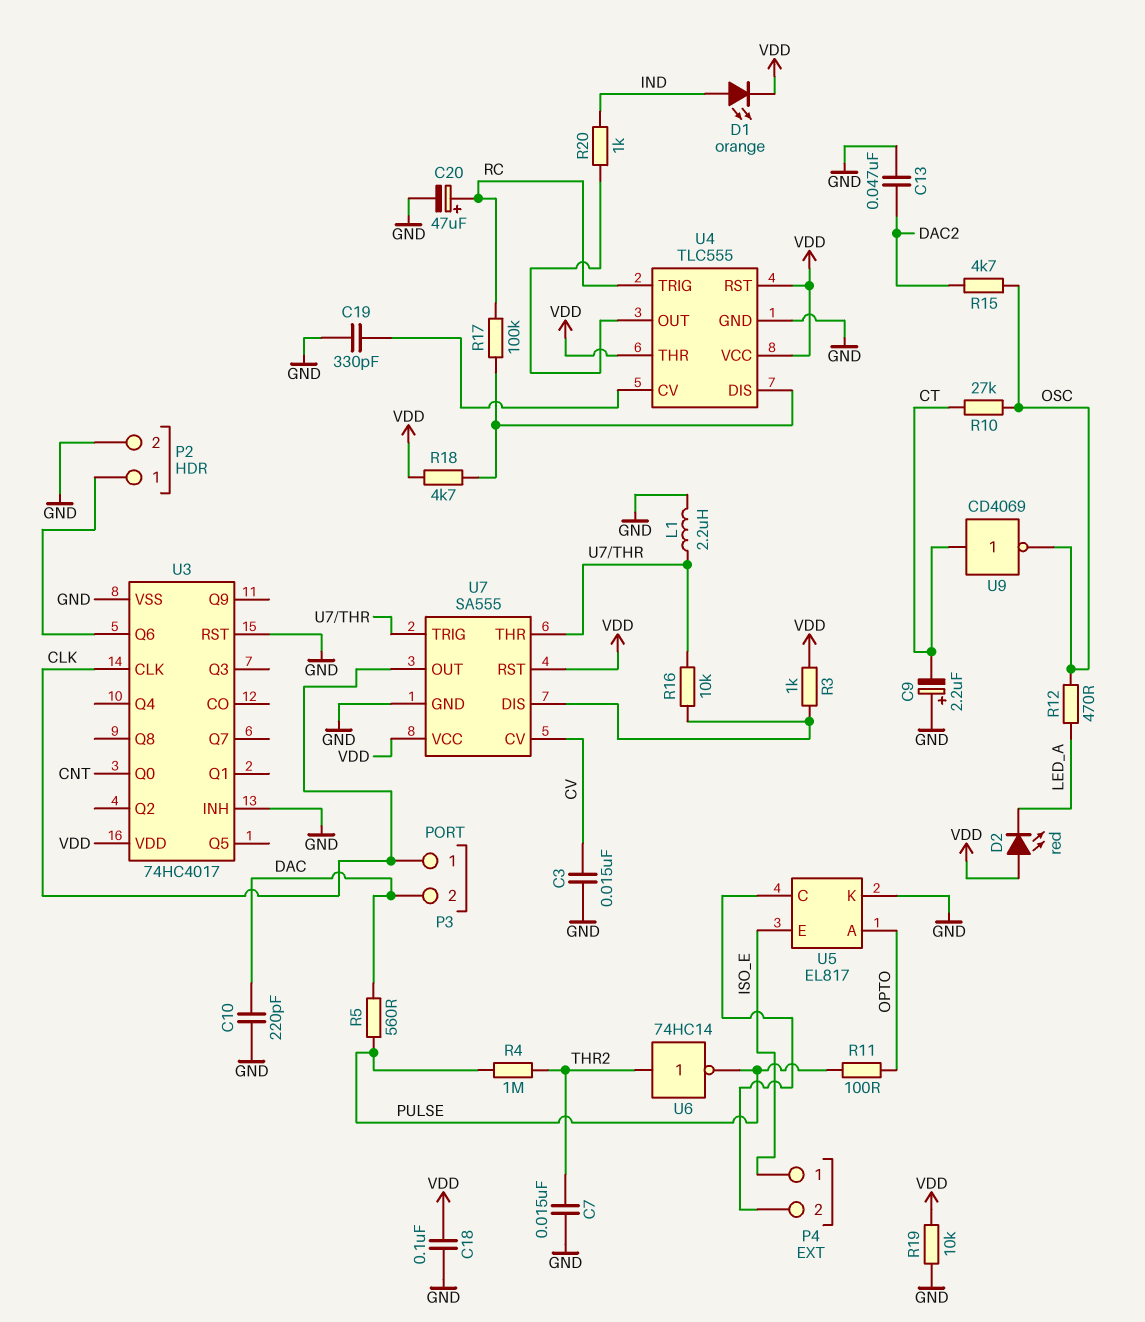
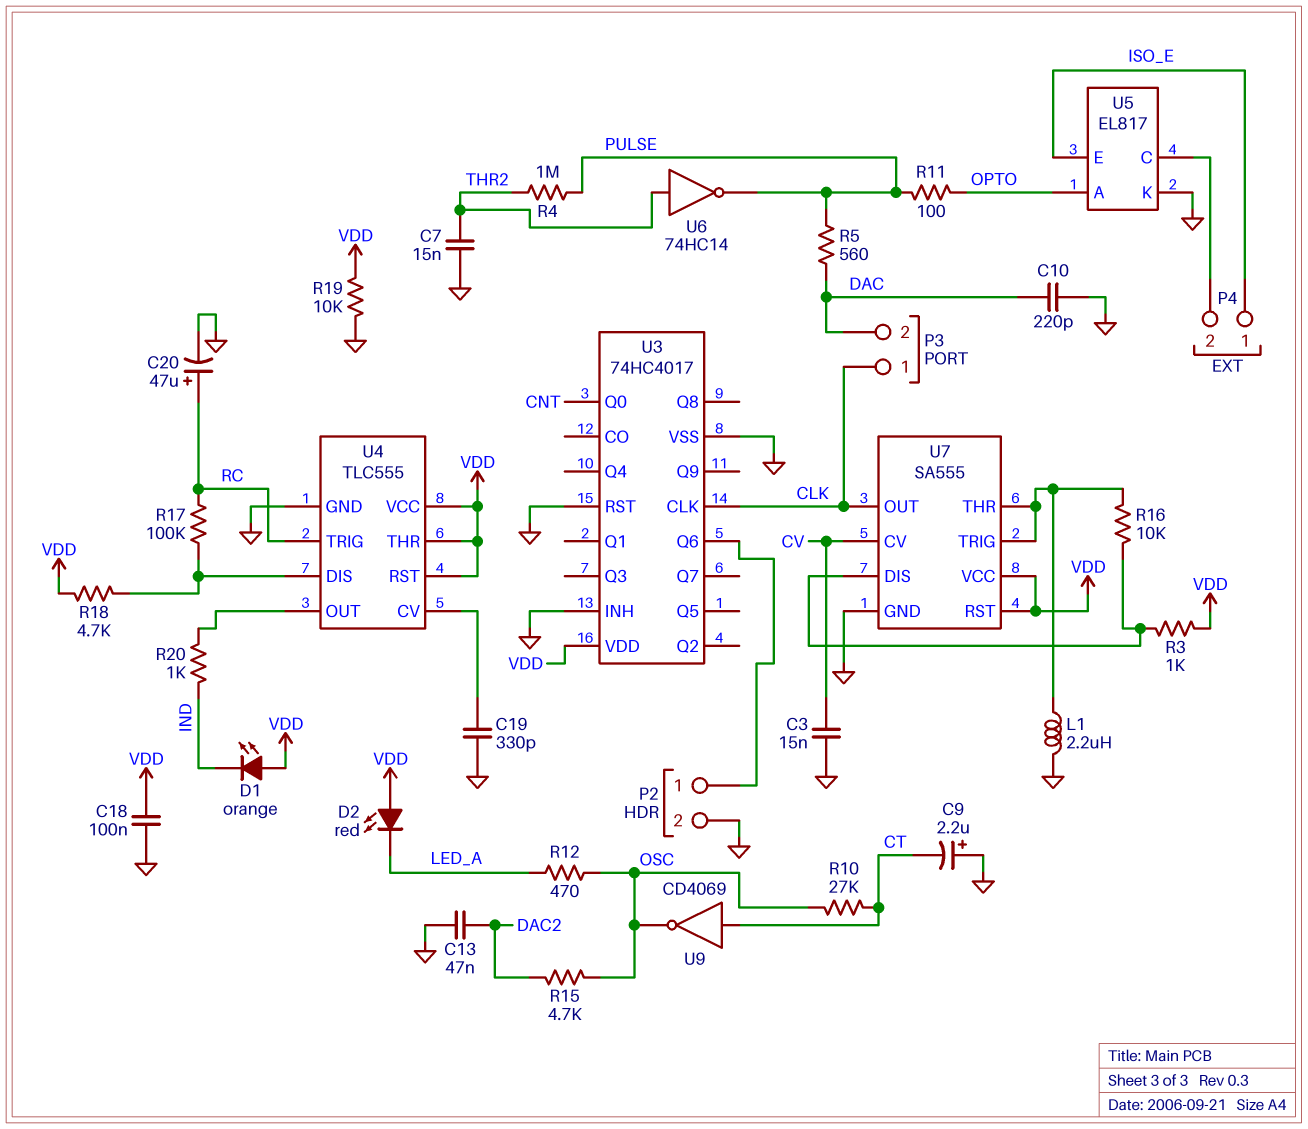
D1: LED orange (A IND, K VDD) -> LED orange (A VDD, K IND)

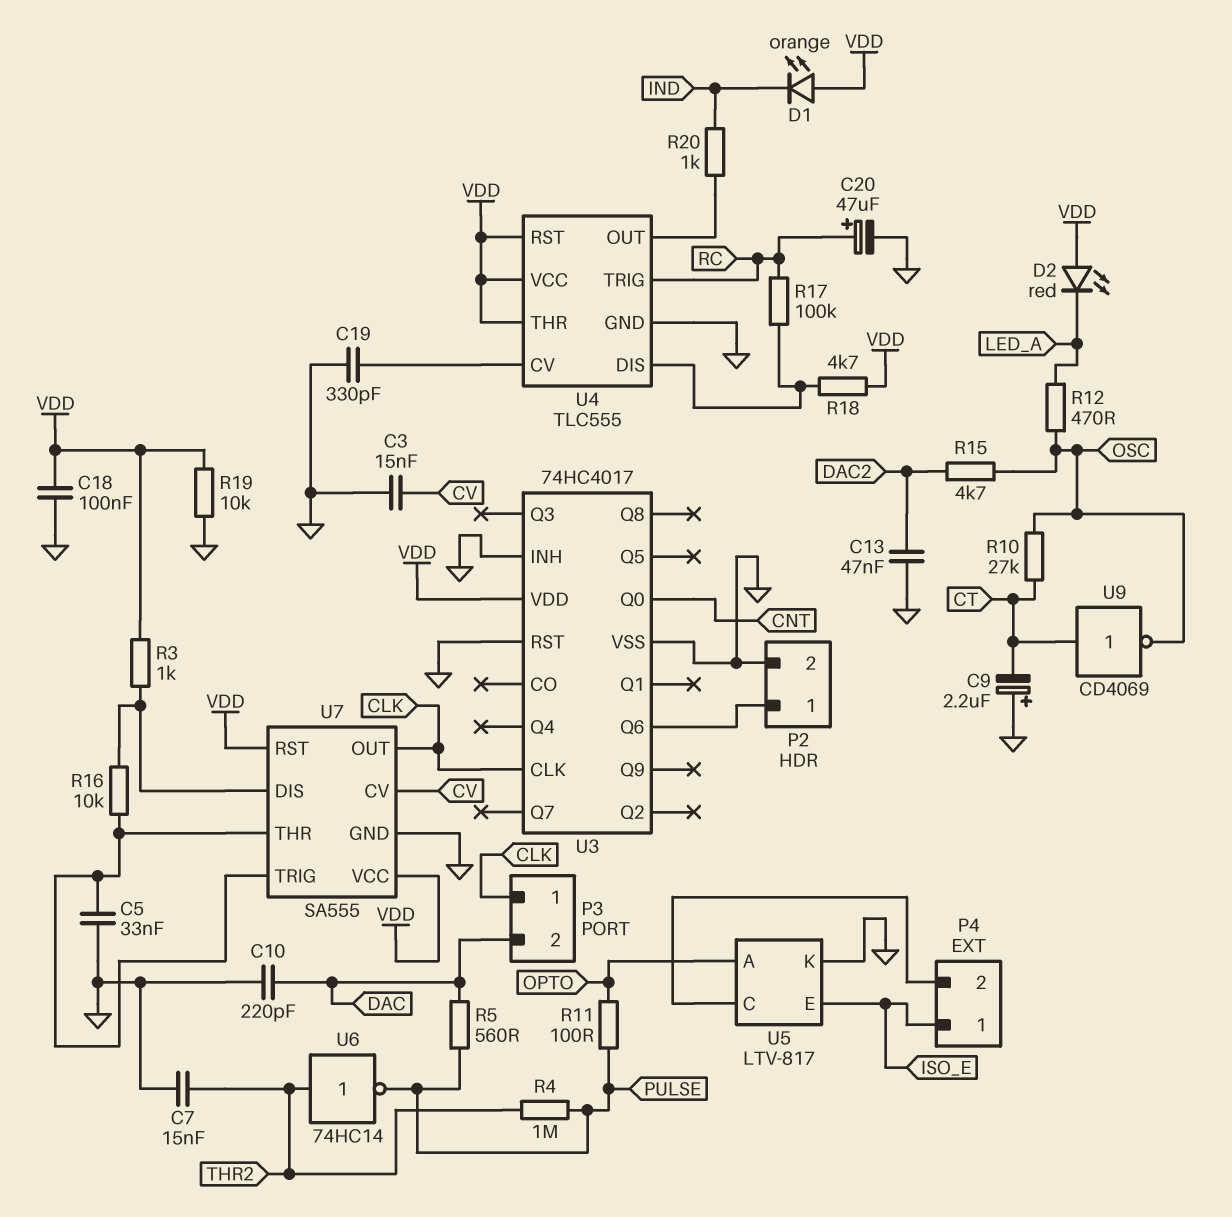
C5: none -> 33nF (GND, U7/THR)
L1: 2.2uH (GND, U7/THR) -> none
U5: EL817 -> LTV-817

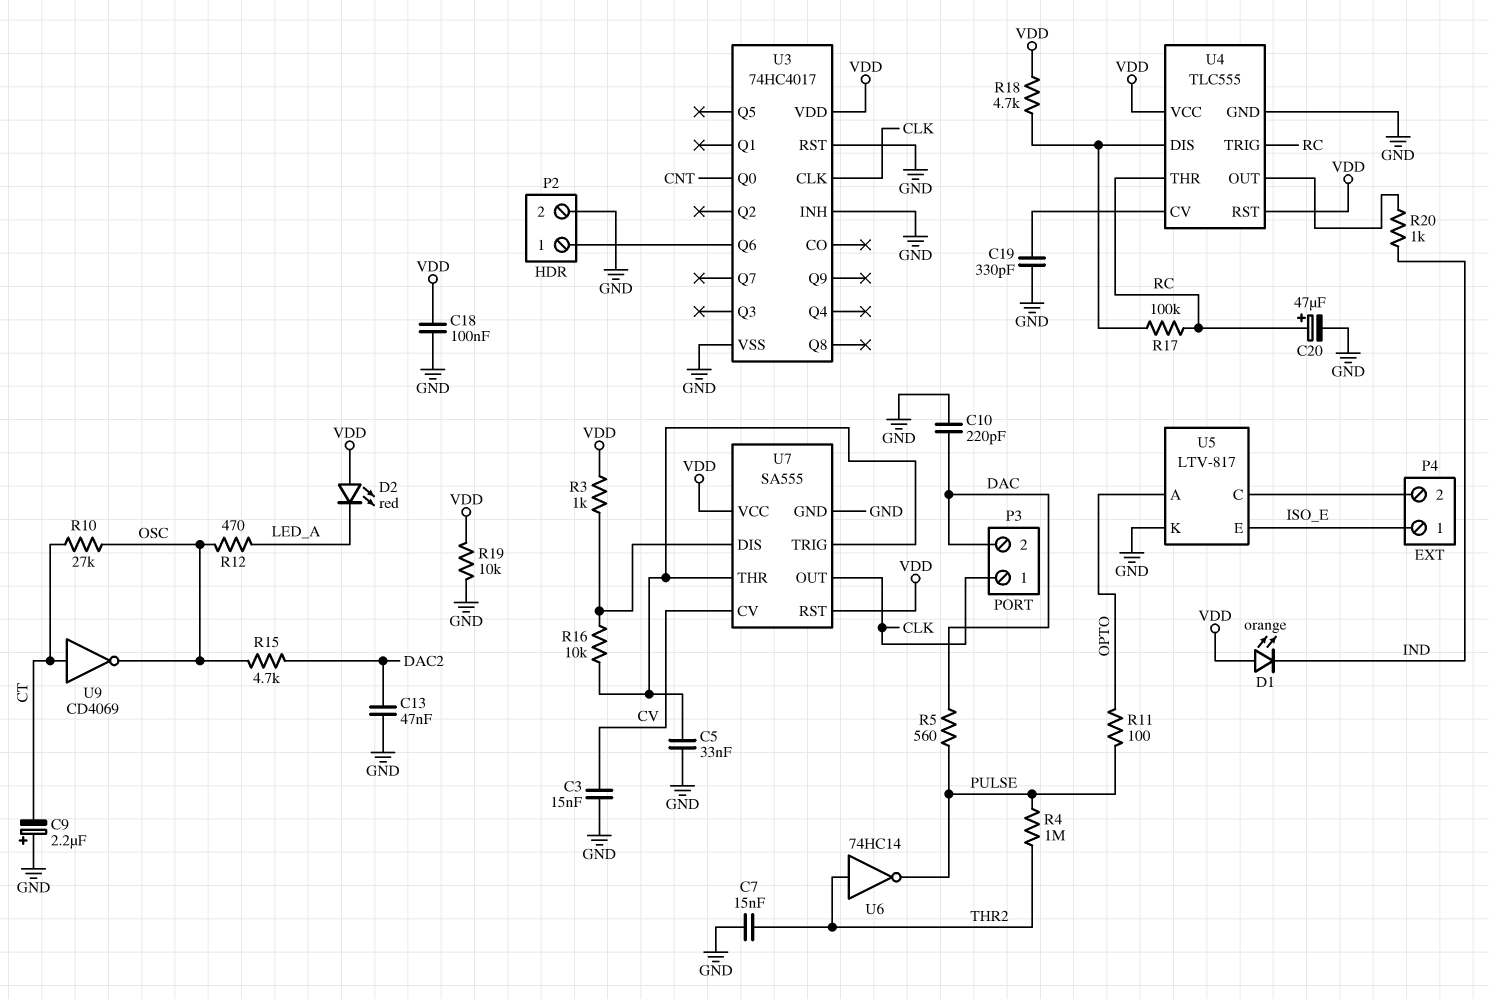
U4 pin THR: VDD -> RC

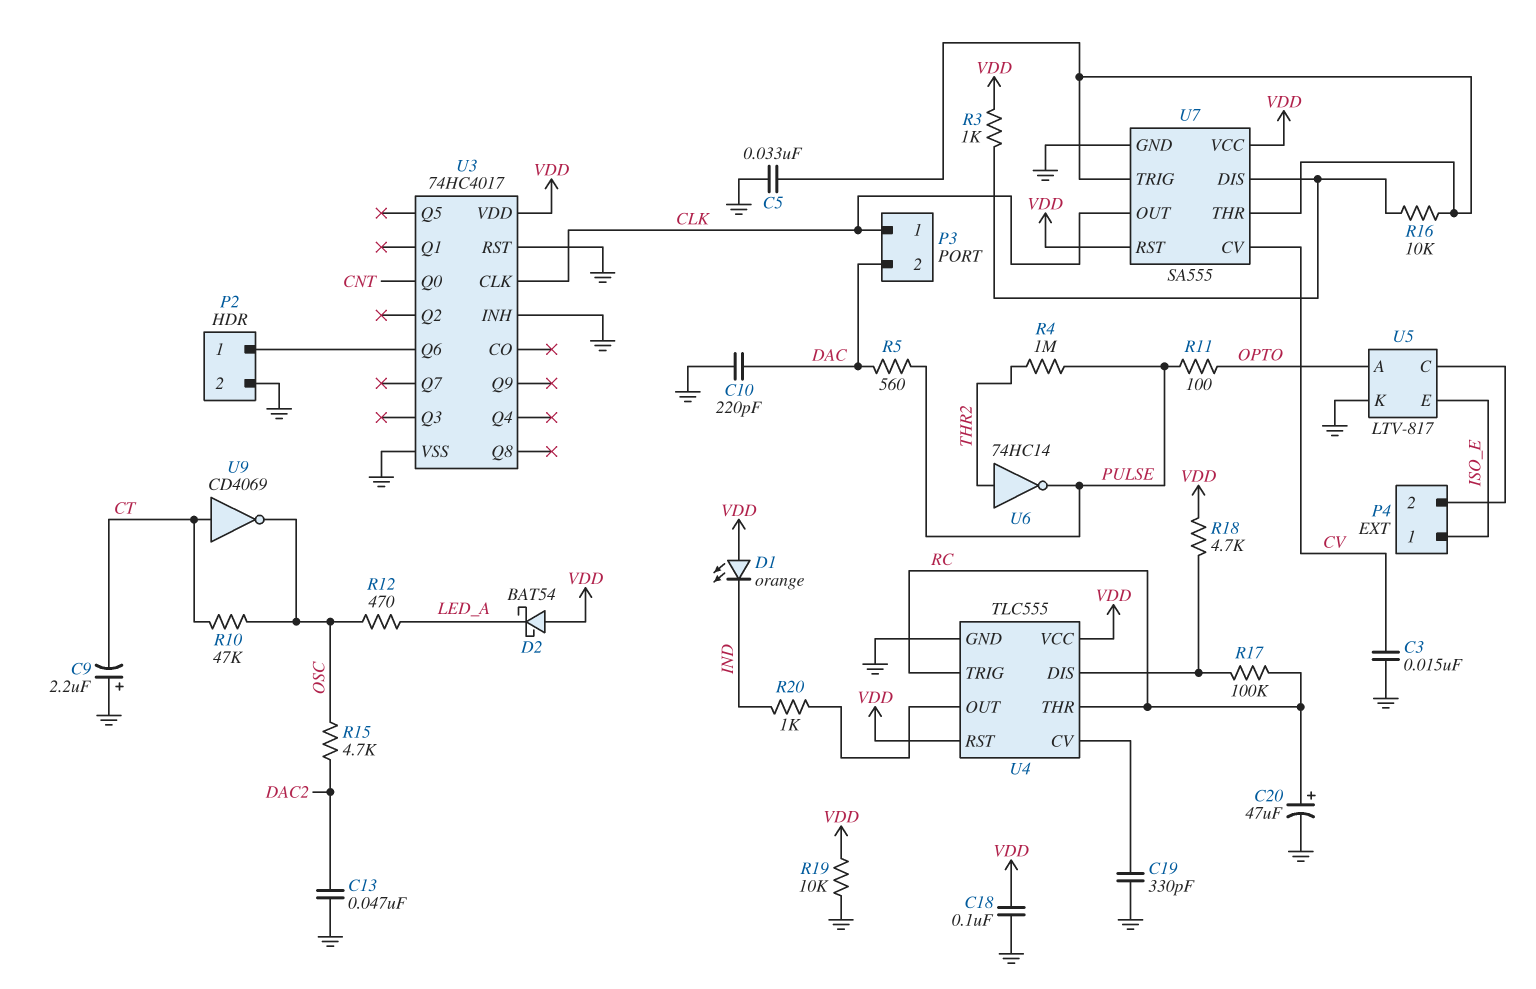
C7: 15nF (GND, THR2) -> none
D2: LED red (A VDD, K LED_A) -> schottky BAT54 (A VDD, K LED_A)
R10: 27k (CT, OSC) -> 47k (CT, OSC)

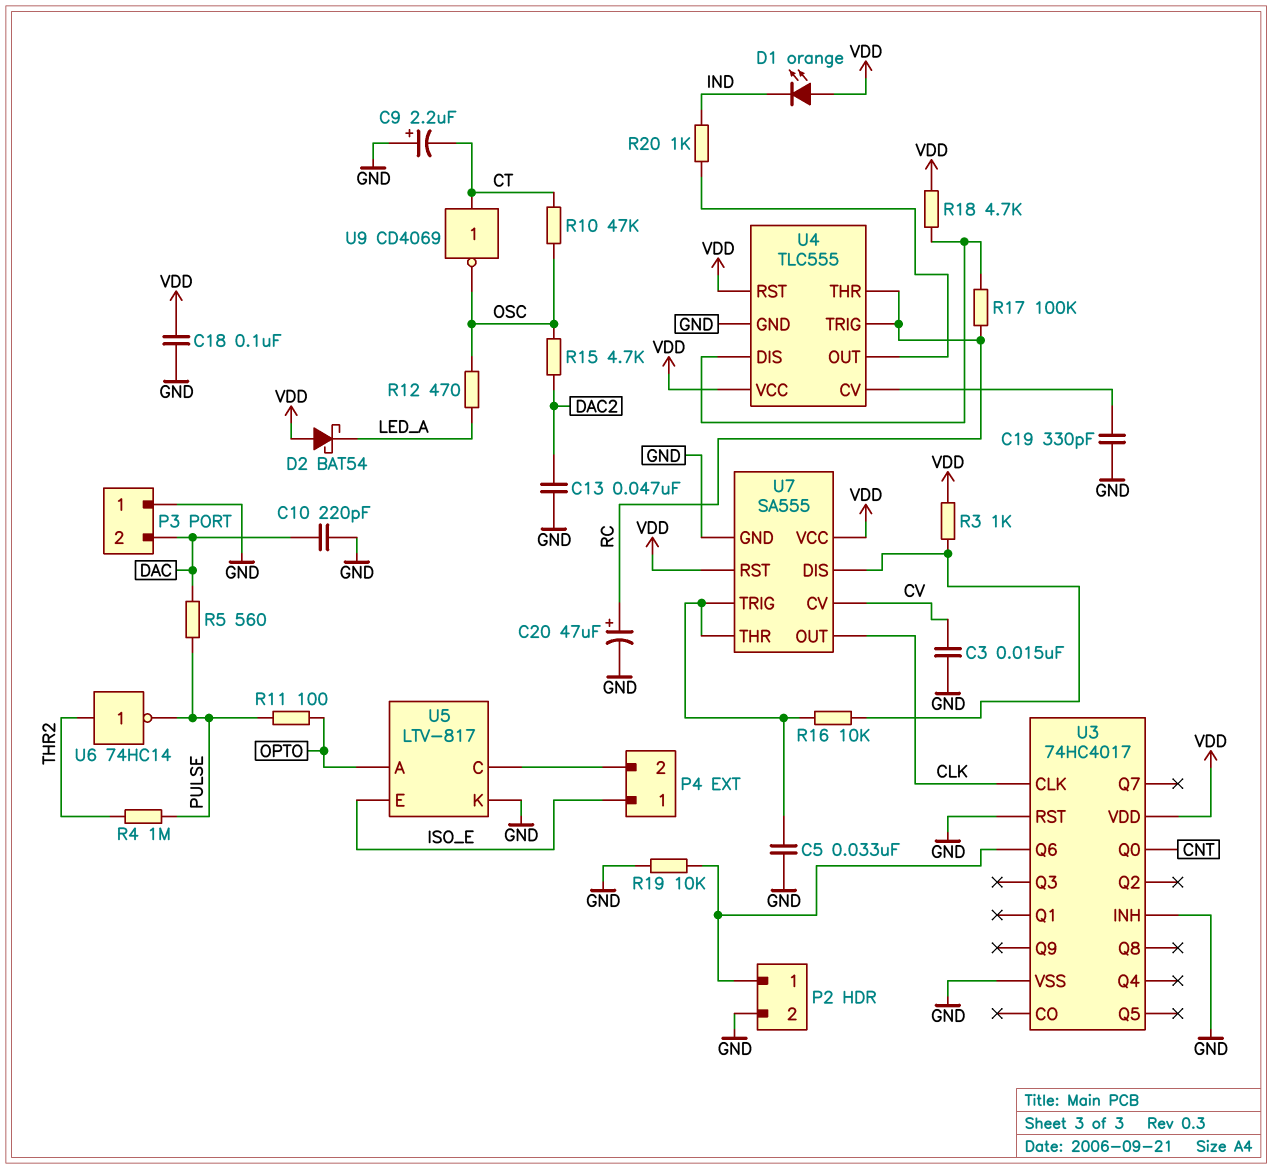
P3 pin 1: CLK -> GND
R19: 10k (GND, VDD) -> 10k (GND, P2/1)

